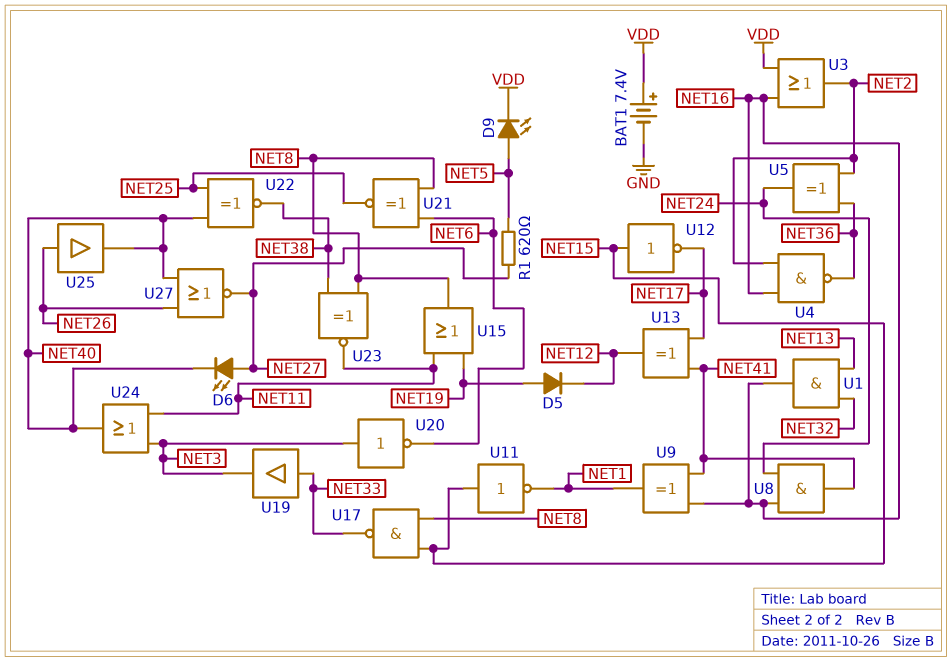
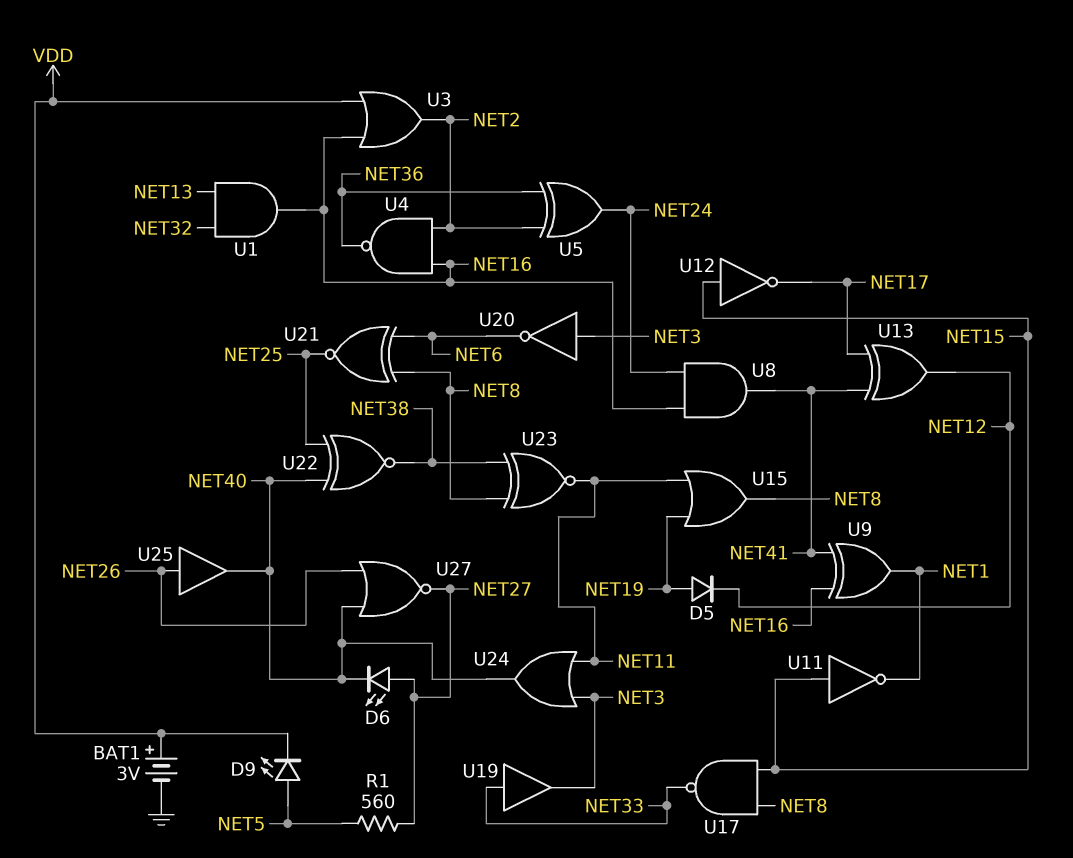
BAT1: 7.4V (plus VDD, minus GND) -> 3V (plus VDD, minus GND)
R1: 620 (NET5, NET27) -> 560 (NET5, NET27)

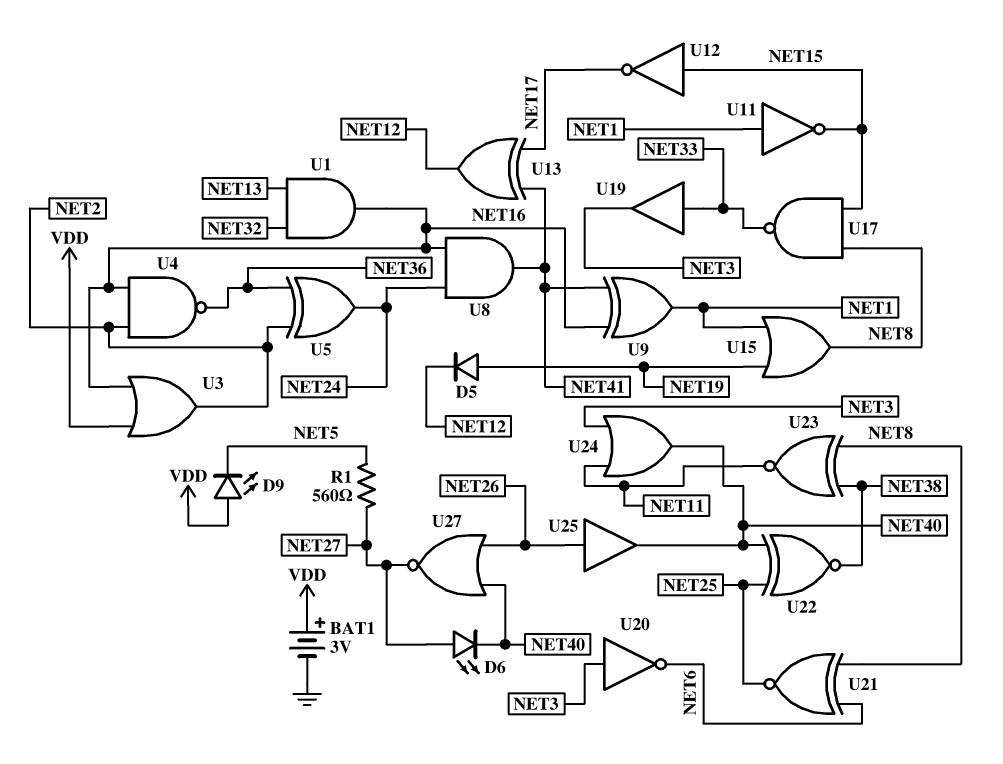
D9: LED (A NET5, K VDD) -> LED (A VDD, K NET5)
U11: NOT (in NET15, out NET1) -> NOT (in NET1, out NET15)
U15: OR (in NET11, in NET19, out NET8) -> OR (in NET1, in NET19, out NET8)

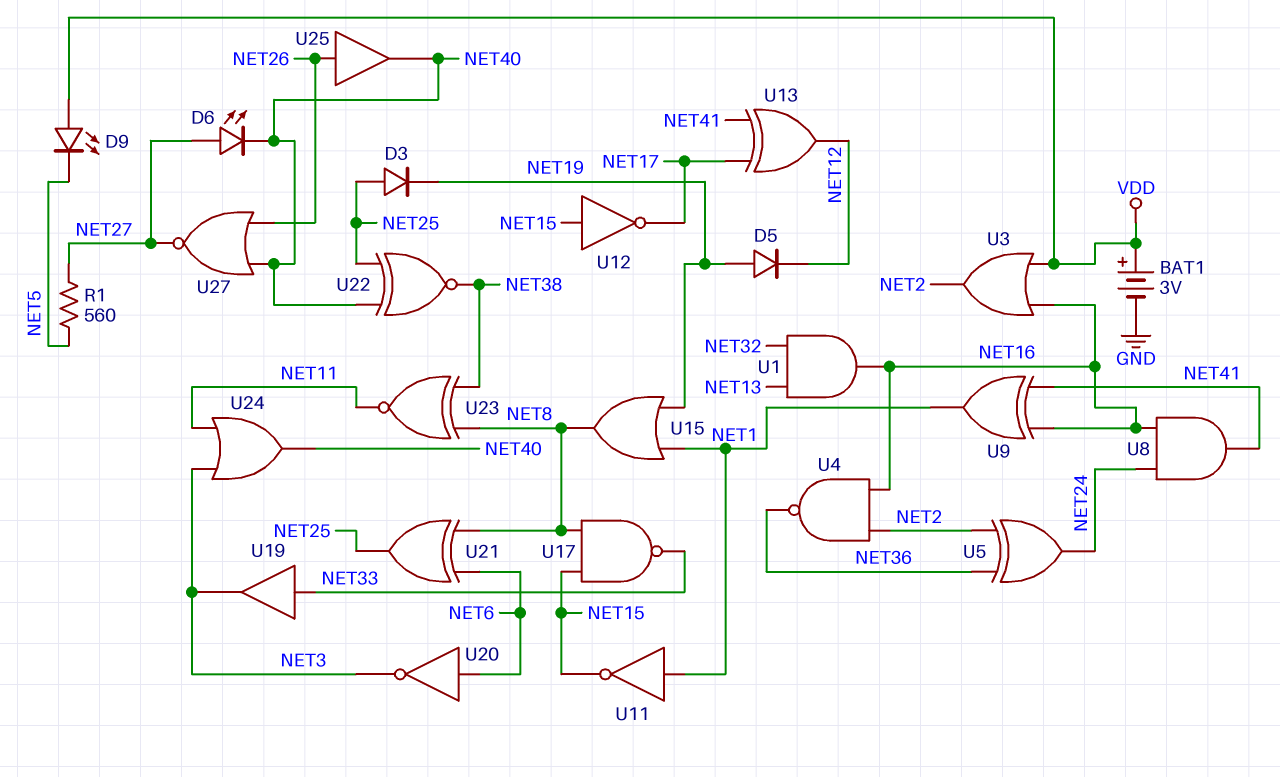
D3: none -> diode (A NET25, K NET19)
U20: NOT (in NET3, out NET6) -> NOT (in NET6, out NET3)
U21: XNOR (in NET6, in NET8, out NET25) -> XOR (in NET6, in NET8, out NET25)

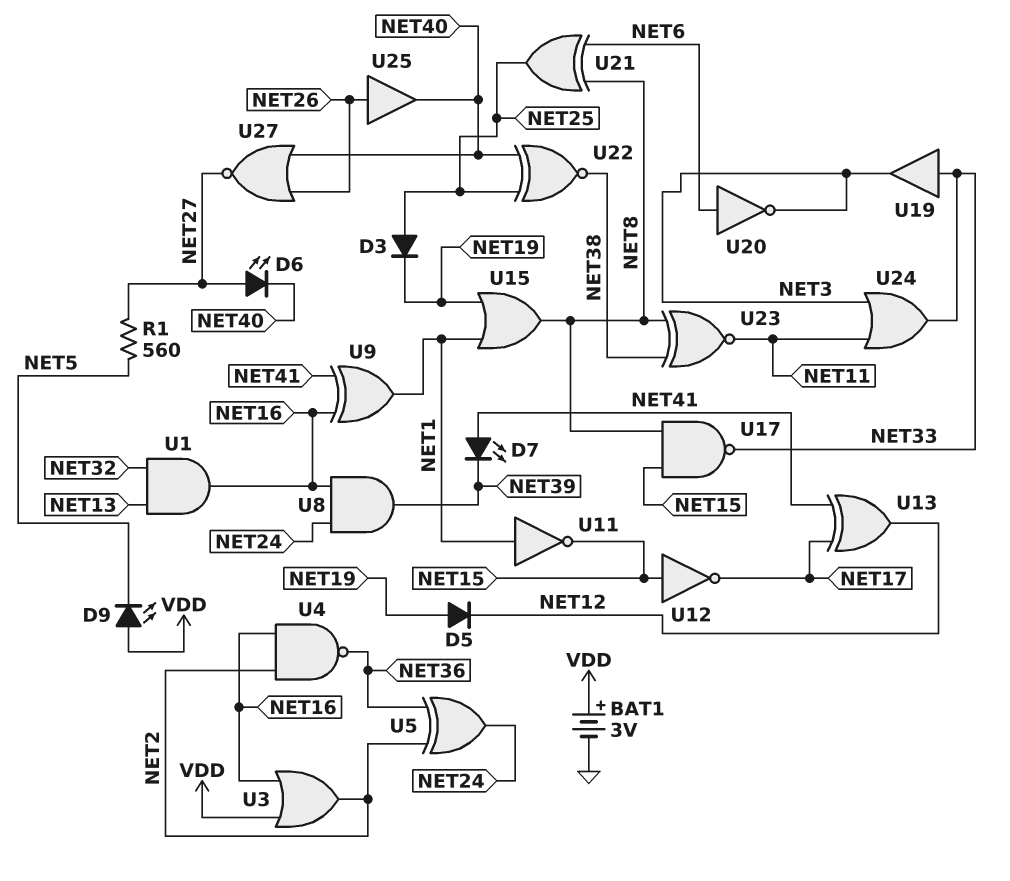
D7: none -> LED (A NET41, K NET39)
U8: AND (in NET16, in NET24, out NET41) -> AND (in NET16, in NET24, out NET39)
U24: OR (in NET3, in NET11, out NET40) -> OR (in NET3, in NET11, out NET33)

